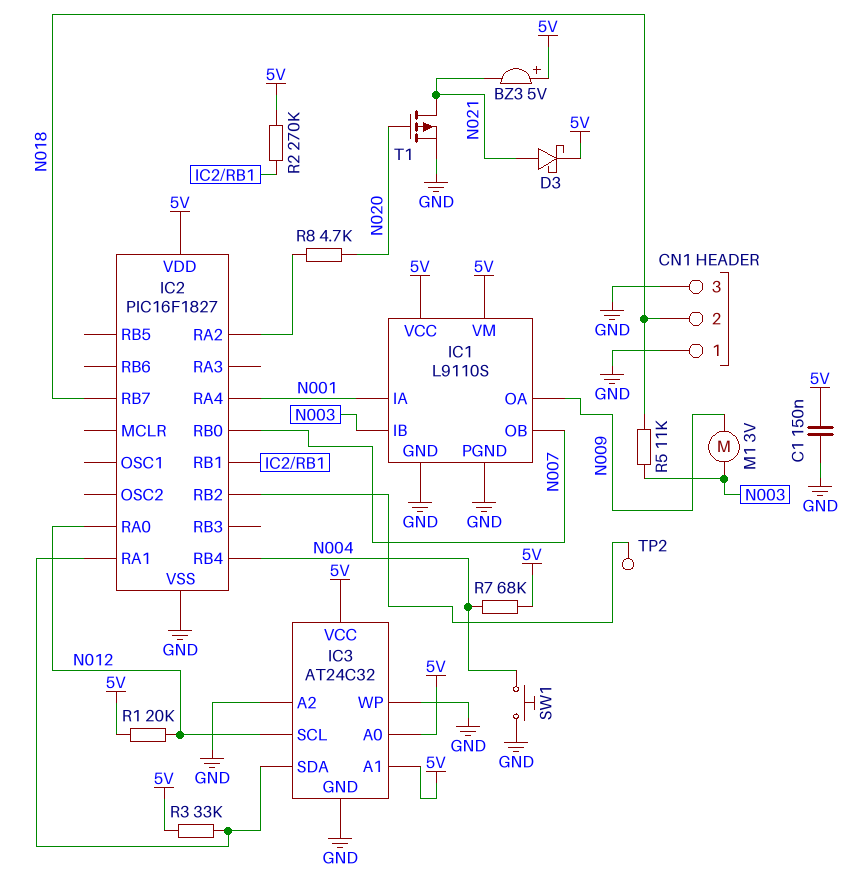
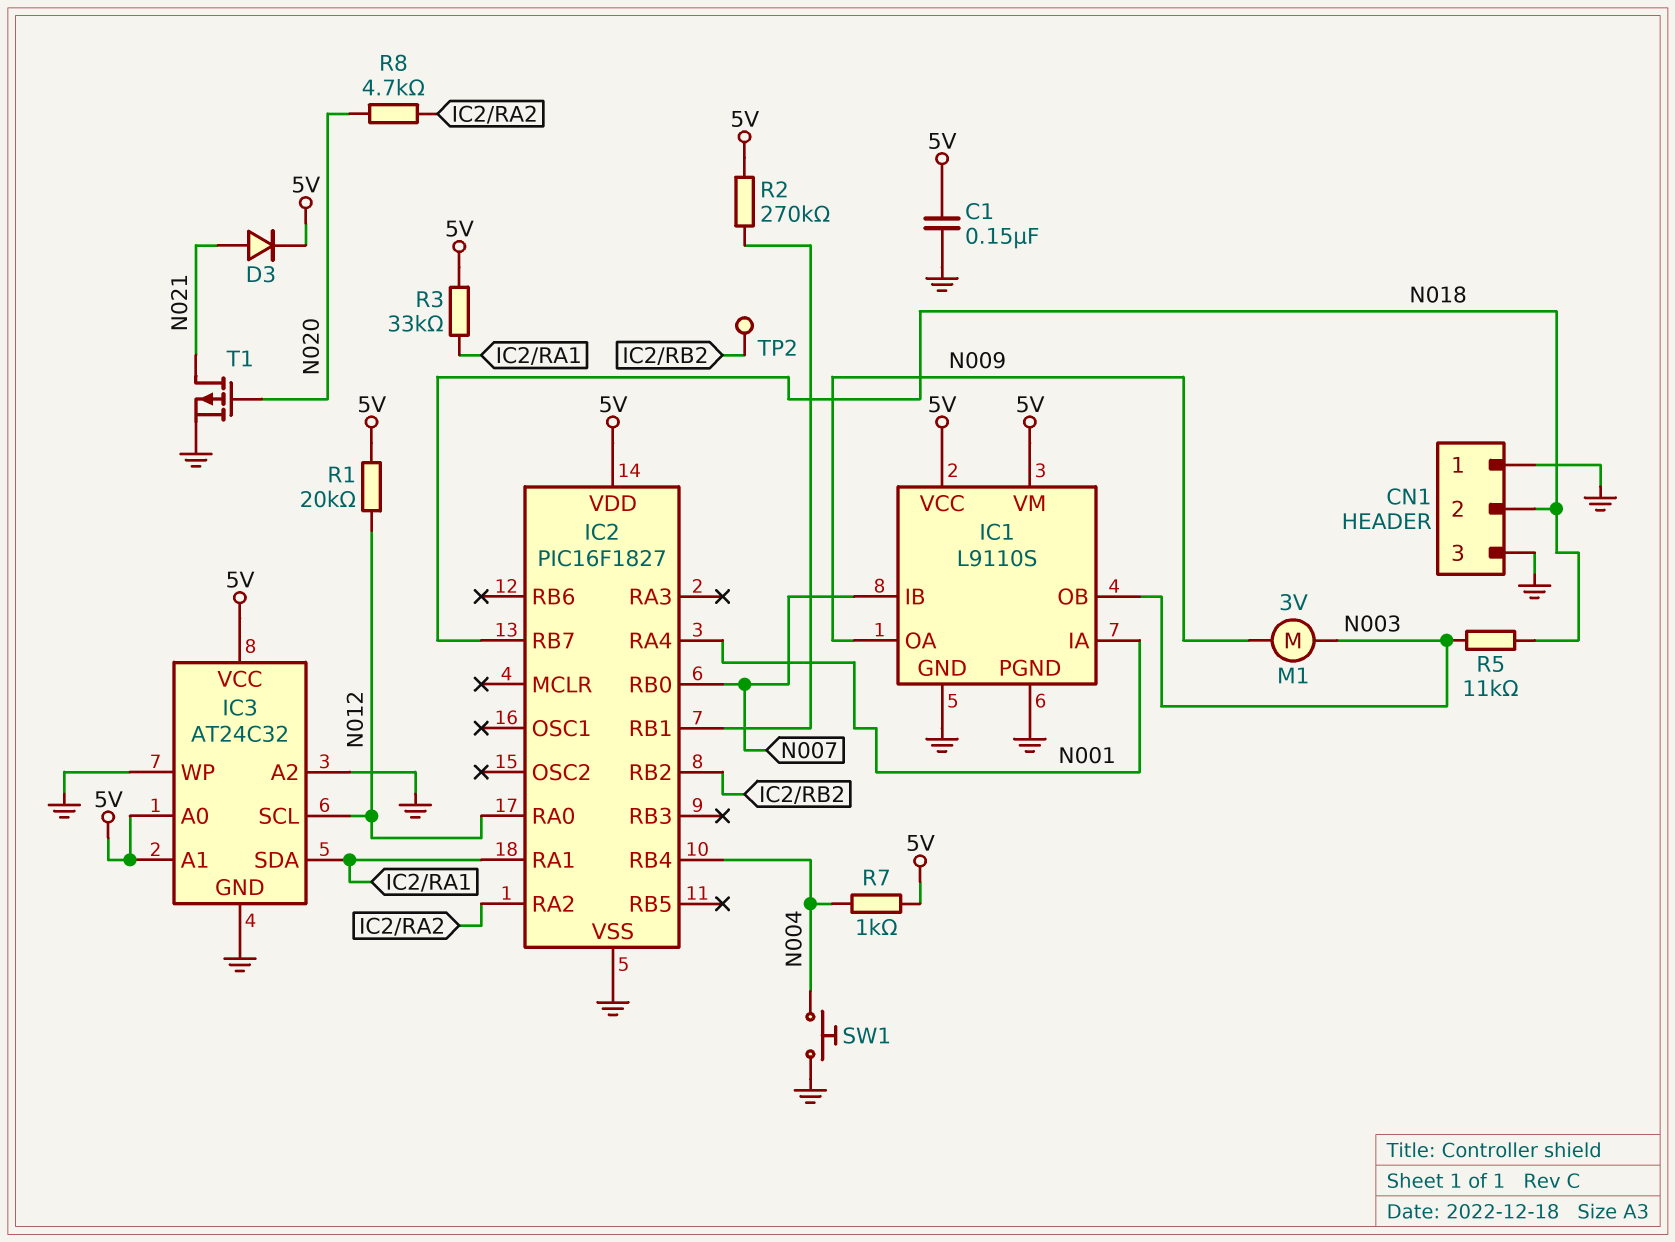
BZ3: buzzer 5V (plus 5V, minus N021) -> none
D3: schottky (A N021, K 5V) -> diode (A N021, K 5V)
IC1 pin IB: N003 -> N007
IC1 pin OB: N007 -> N003
R7: 68k (5V, N004) -> 1k (5V, N004)

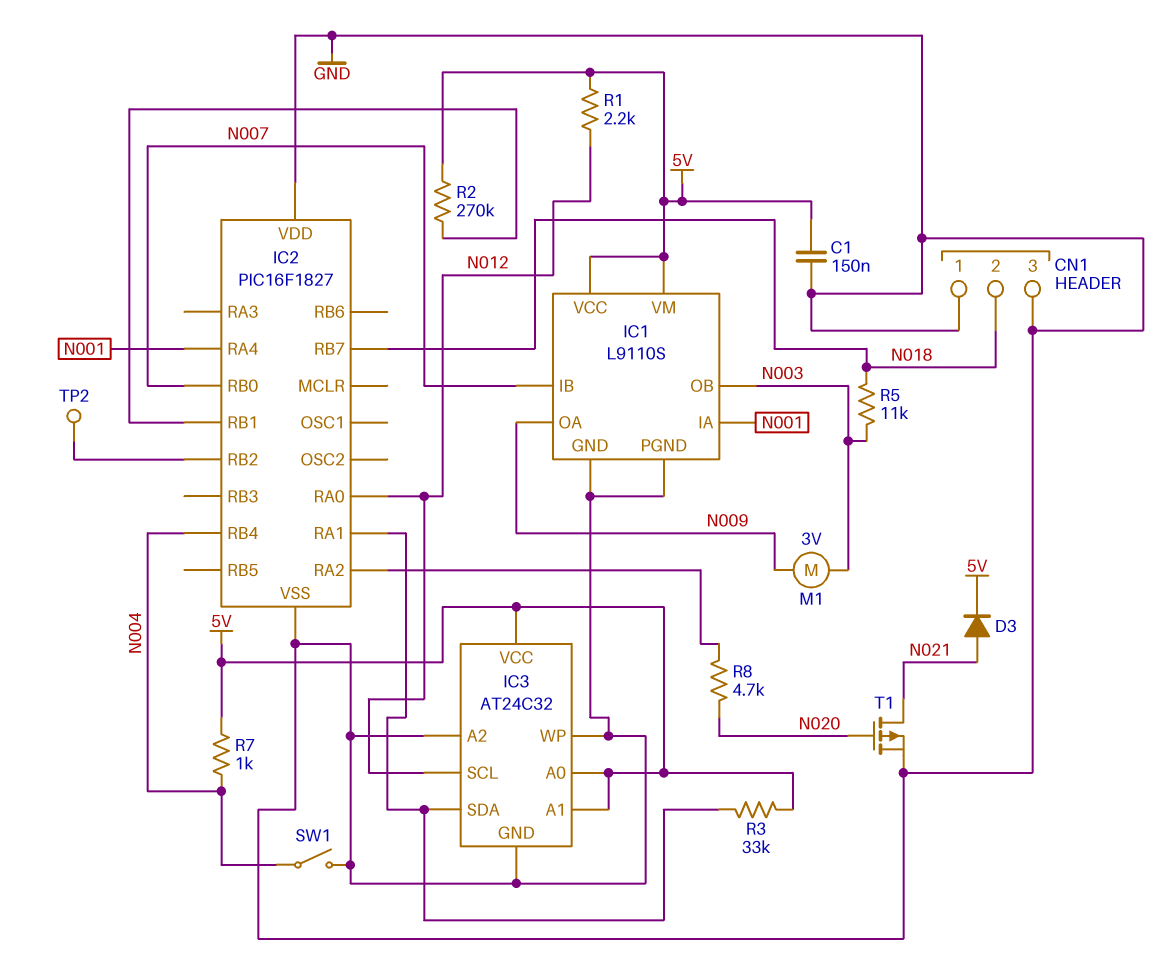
IC2 pin VDD: 5V -> GND
R1: 20k (5V, N012) -> 2.2k (5V, N012)
SW1: button (GND, N004) -> switch (GND, N004)

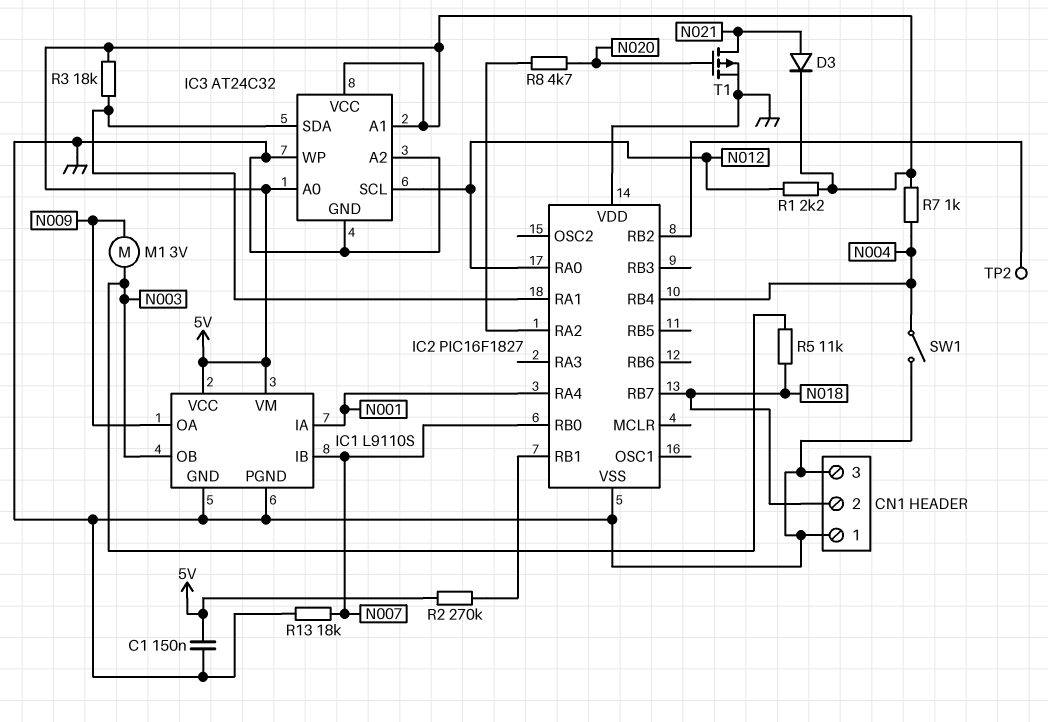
R3: 33k (5V, IC2/RA1) -> 18k (5V, IC2/RA1)
R13: none -> 18k (GND, N007)

